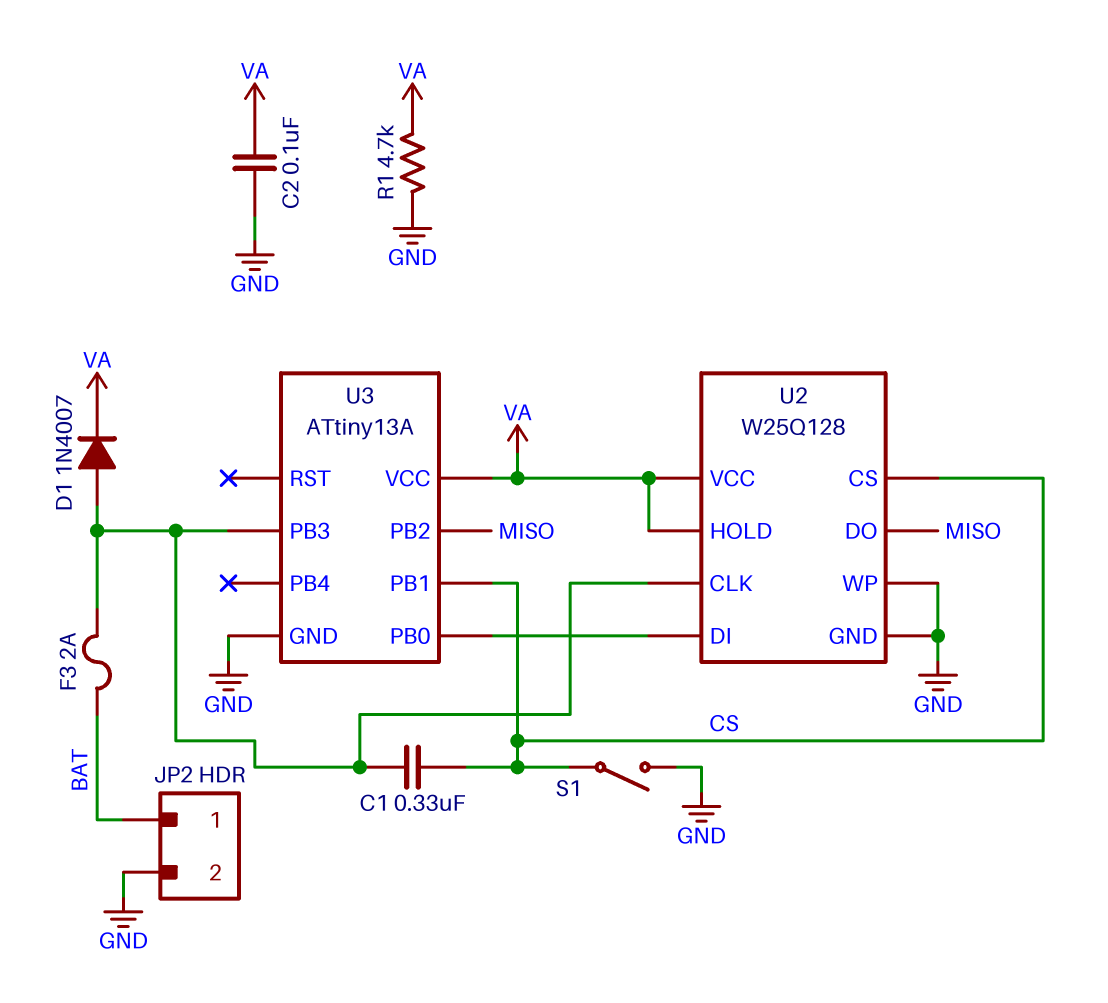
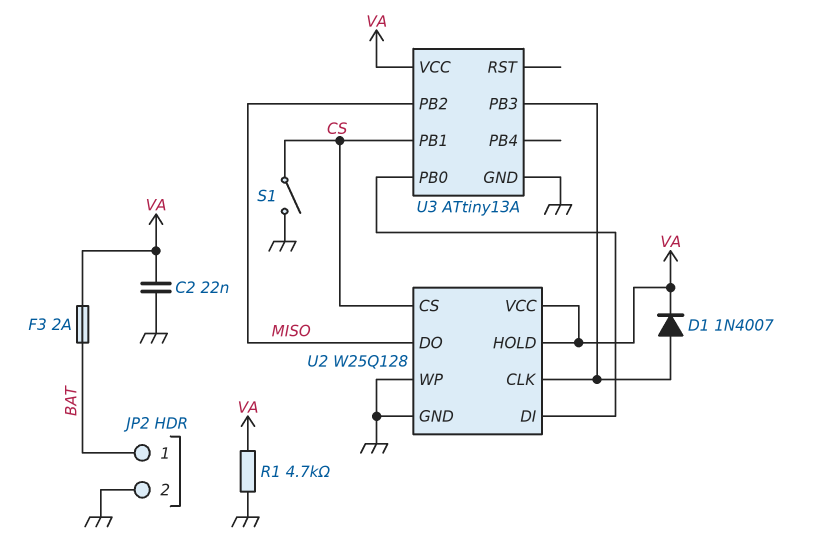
C1: 330nF (CS, U2/CLK) -> none
C2: 100nF (GND, VA) -> 22nF (GND, VA)
F3: 2A (BAT, U2/CLK) -> 2A (BAT, VA)

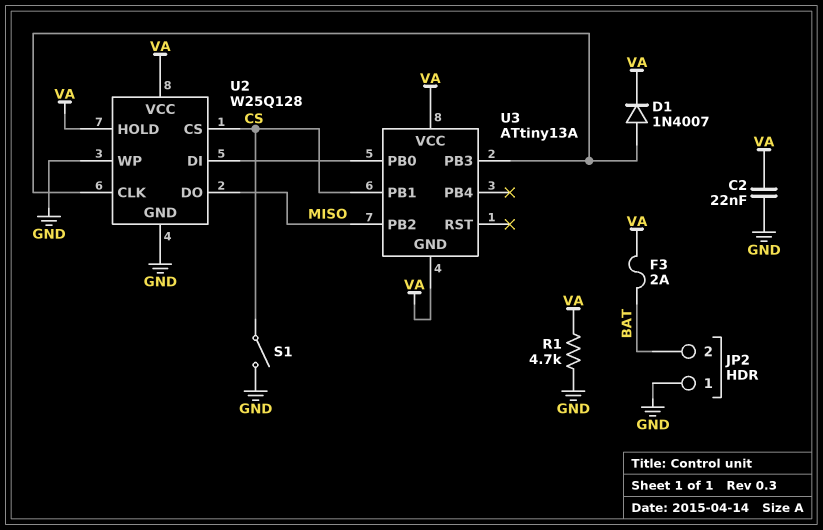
JP2 pin 1: BAT -> GND
JP2 pin 2: GND -> BAT
U3 pin GND: GND -> VA

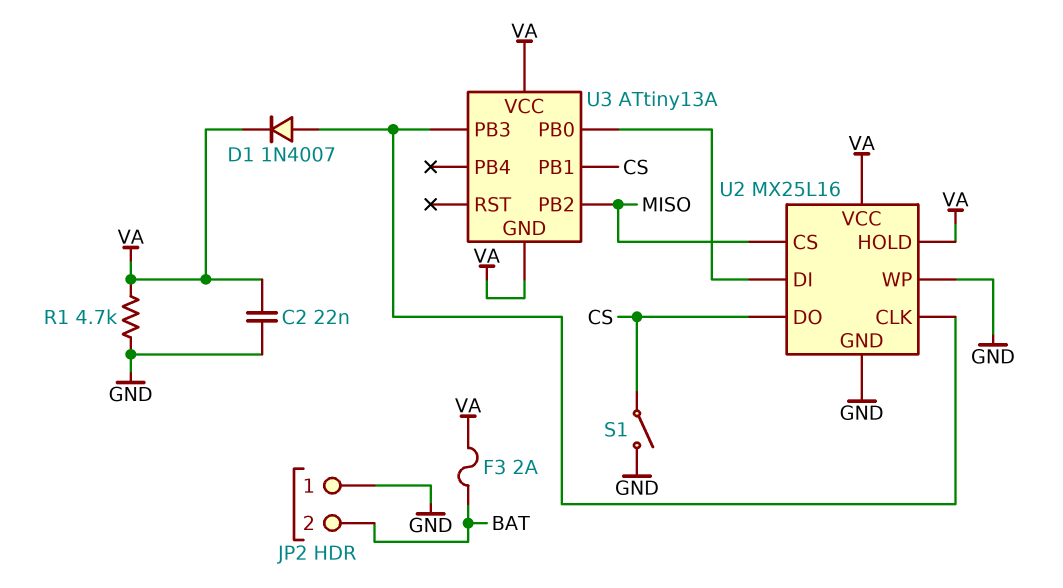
U2: W25Q128 -> MX25L16
U2 pin CS: CS -> MISO
U2 pin DO: MISO -> CS

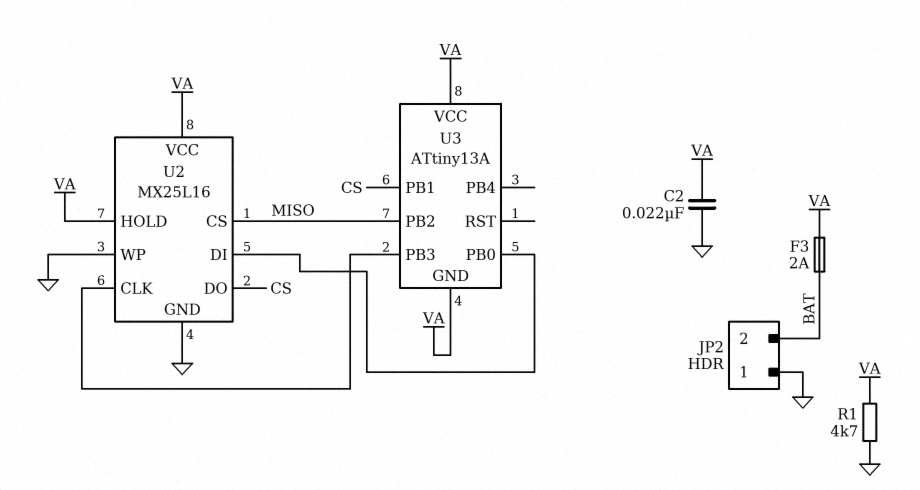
D1: diode 1N4007 (A U2/CLK, K VA) -> none
S1: switch (CS, GND) -> none

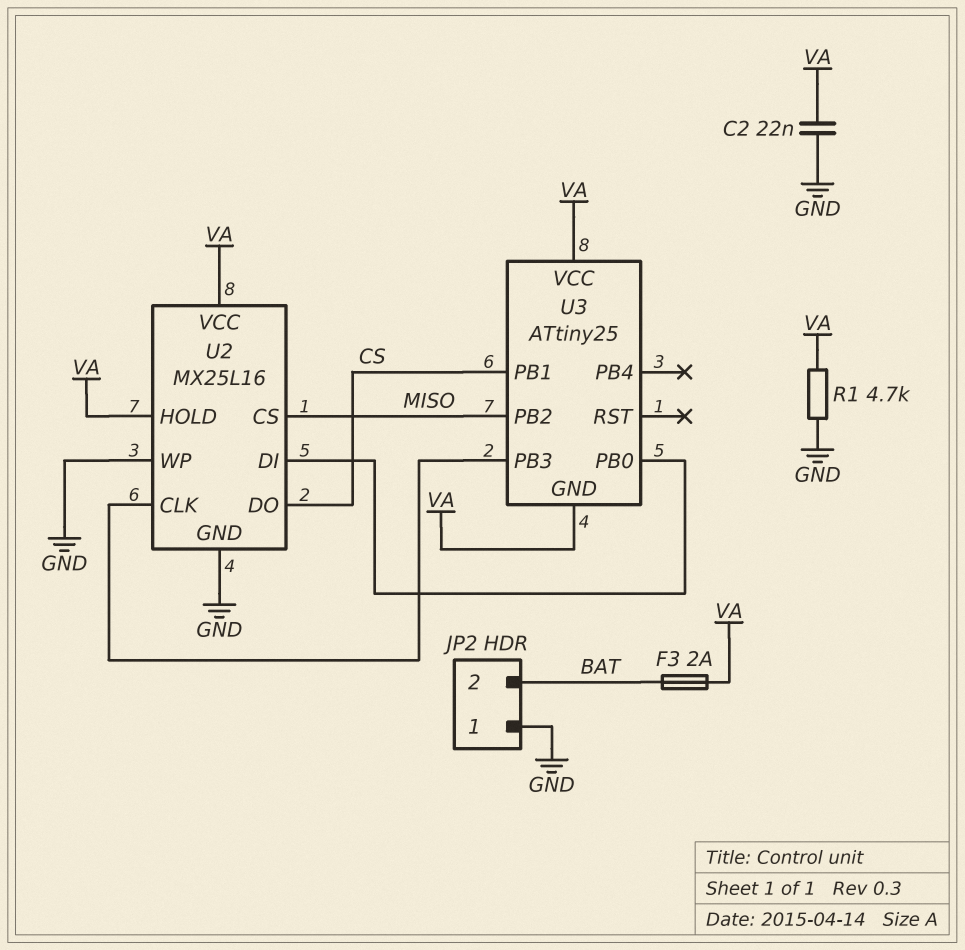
U3: ATtiny13A -> ATtiny25

